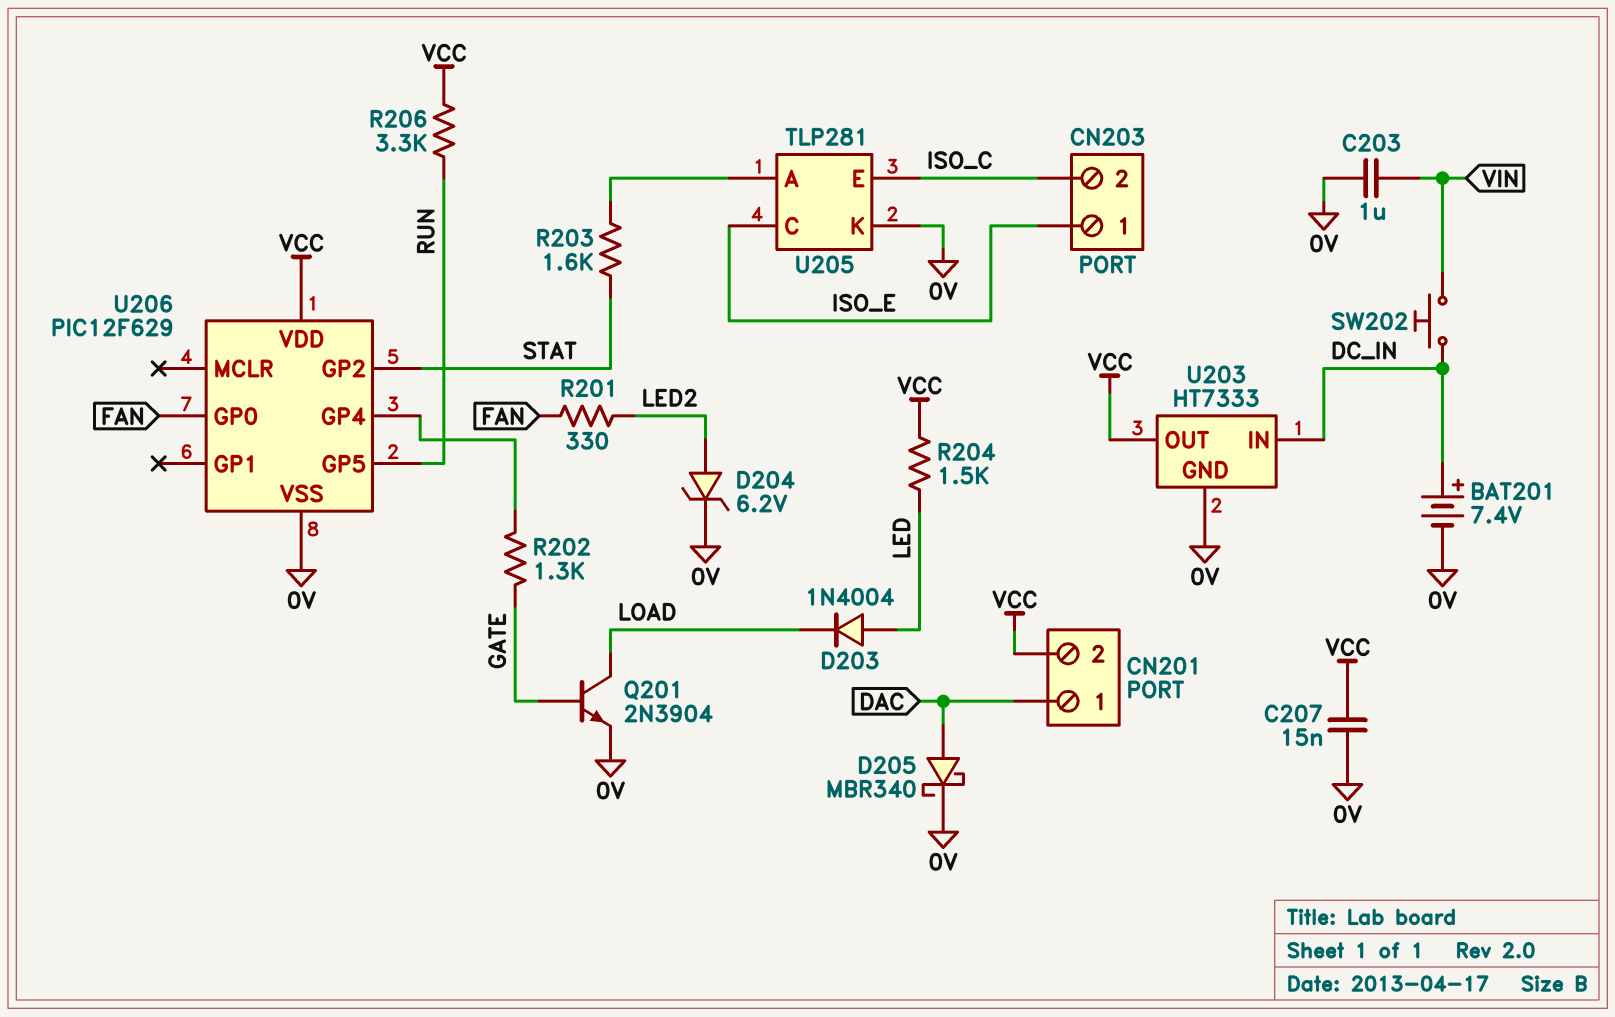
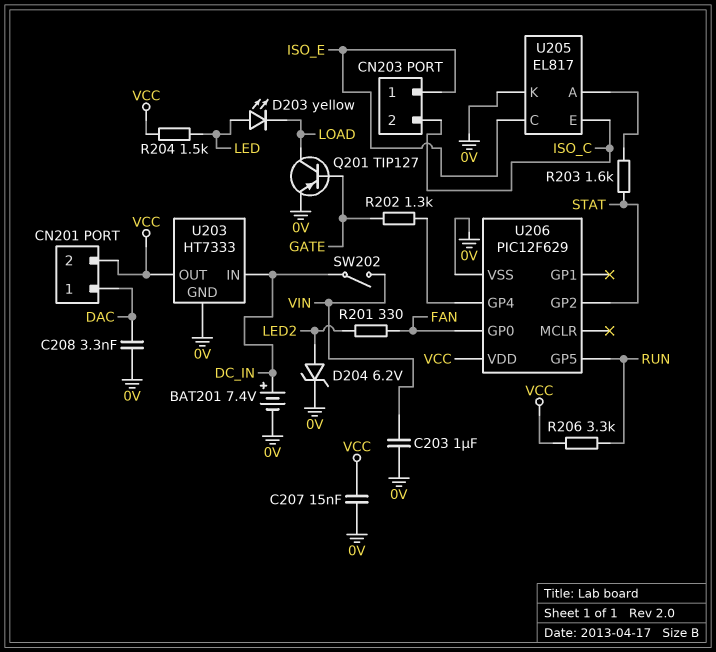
C208: none -> 3.3nF (0V, DAC)
D203: diode 1N4004 (A LED, K LOAD) -> LED yellow (A LED, K LOAD)
D205: schottky MBR340 (A DAC, K 0V) -> none
Q201: NPN 2N3904 (B GATE, C LOAD, E 0V) -> PNP TIP127 (B GATE, C LOAD, E 0V)
SW202: button (DC_IN, VIN) -> switch (DC_IN, VIN)
U205: TLP281 -> EL817

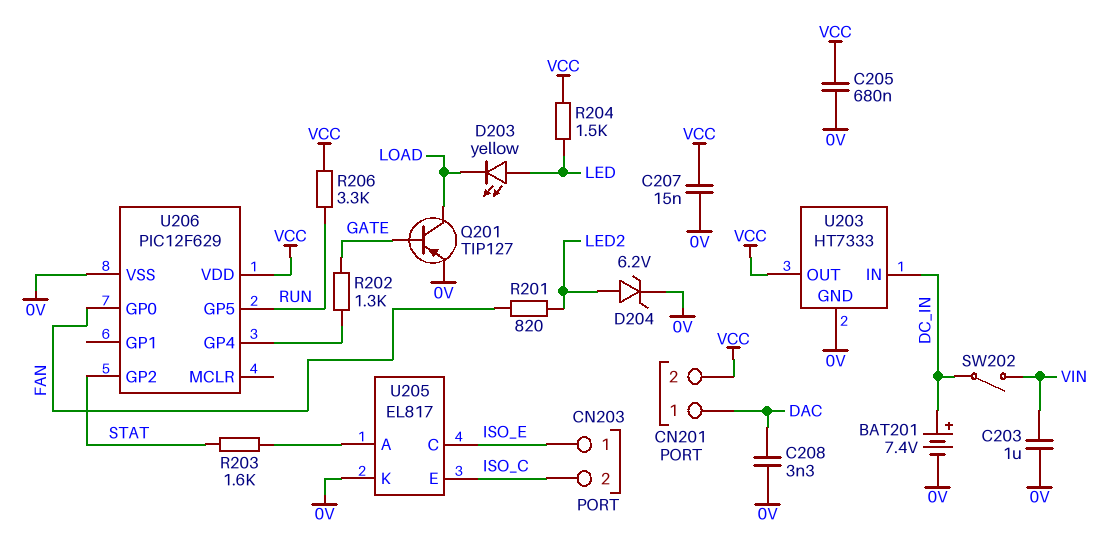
C205: none -> 680nF (0V, VCC)
R201: 330 (FAN, LED2) -> 820 (FAN, LED2)

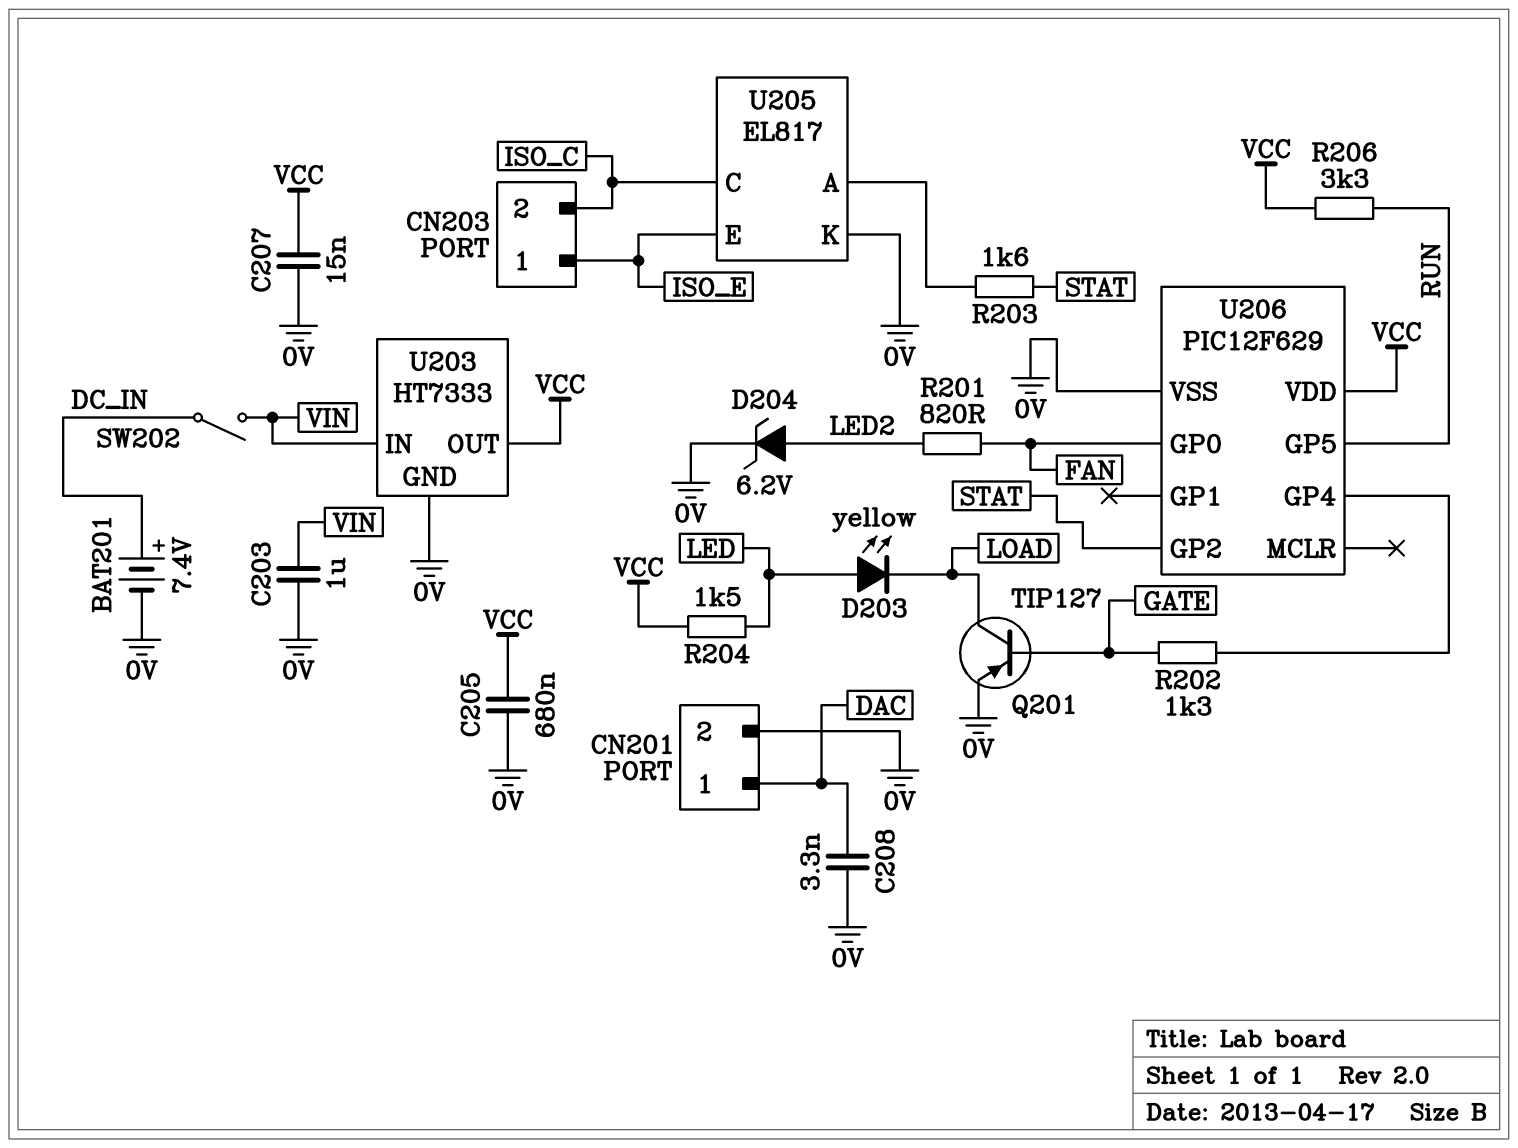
CN201 pin 2: VCC -> 0V
U203 pin IN: DC_IN -> VIN
U205 pin C: ISO_E -> ISO_C
U205 pin E: ISO_C -> ISO_E

